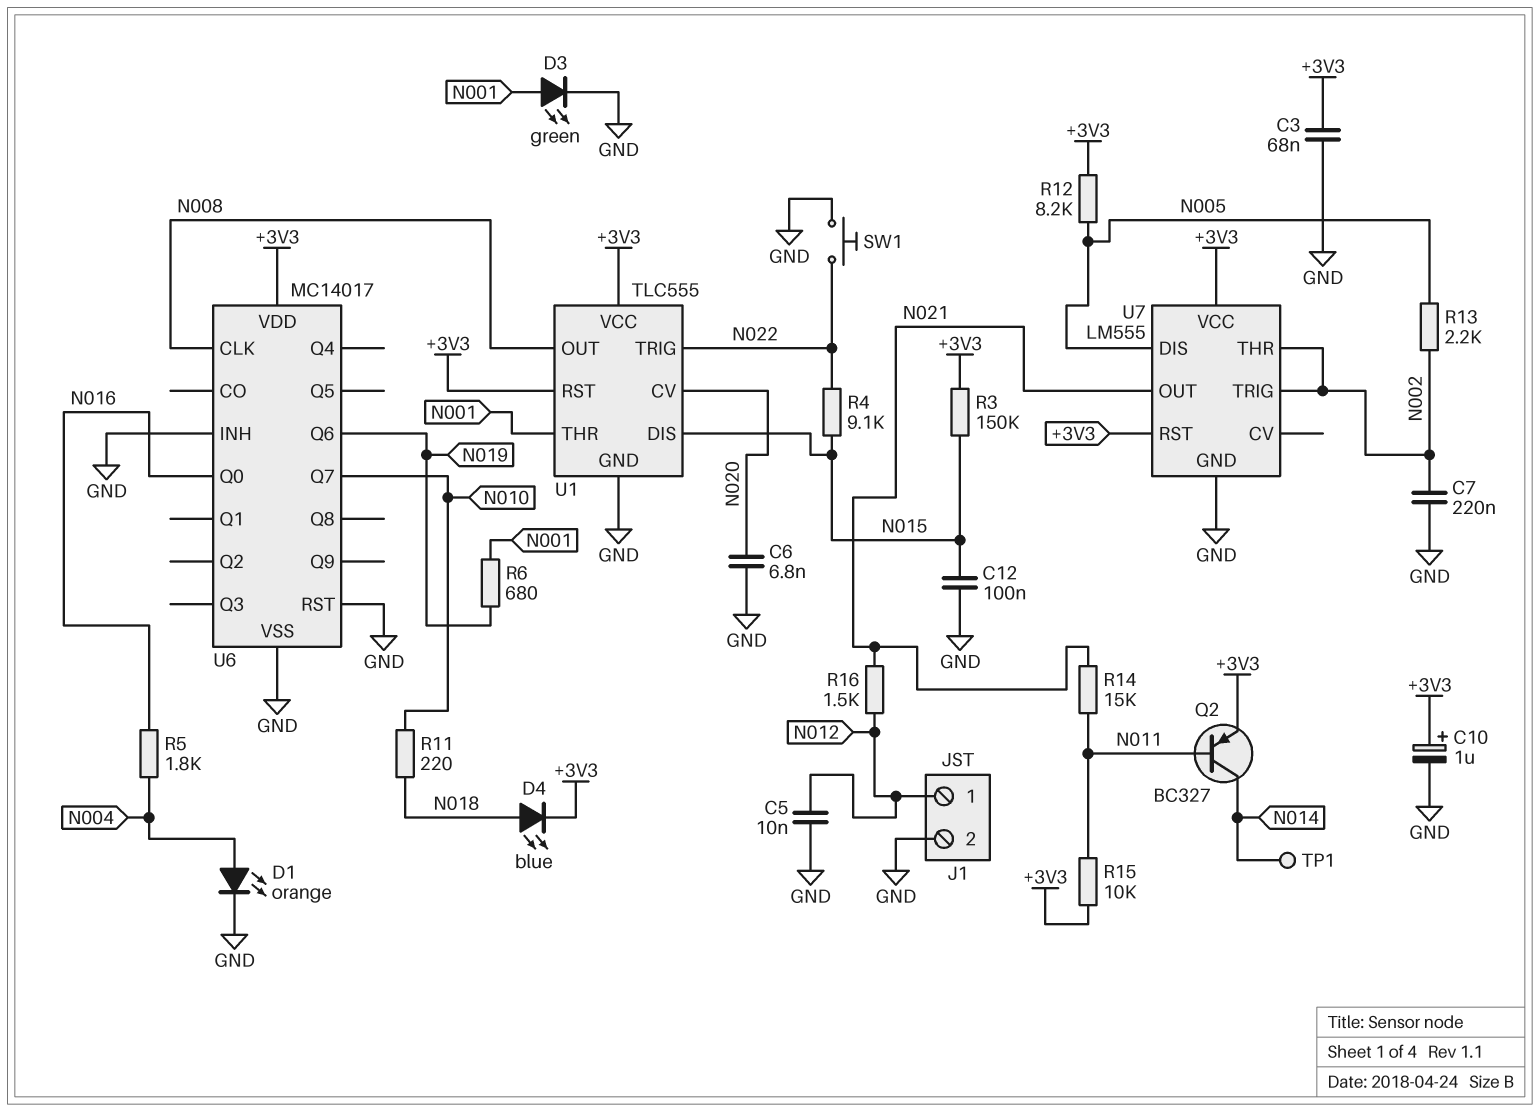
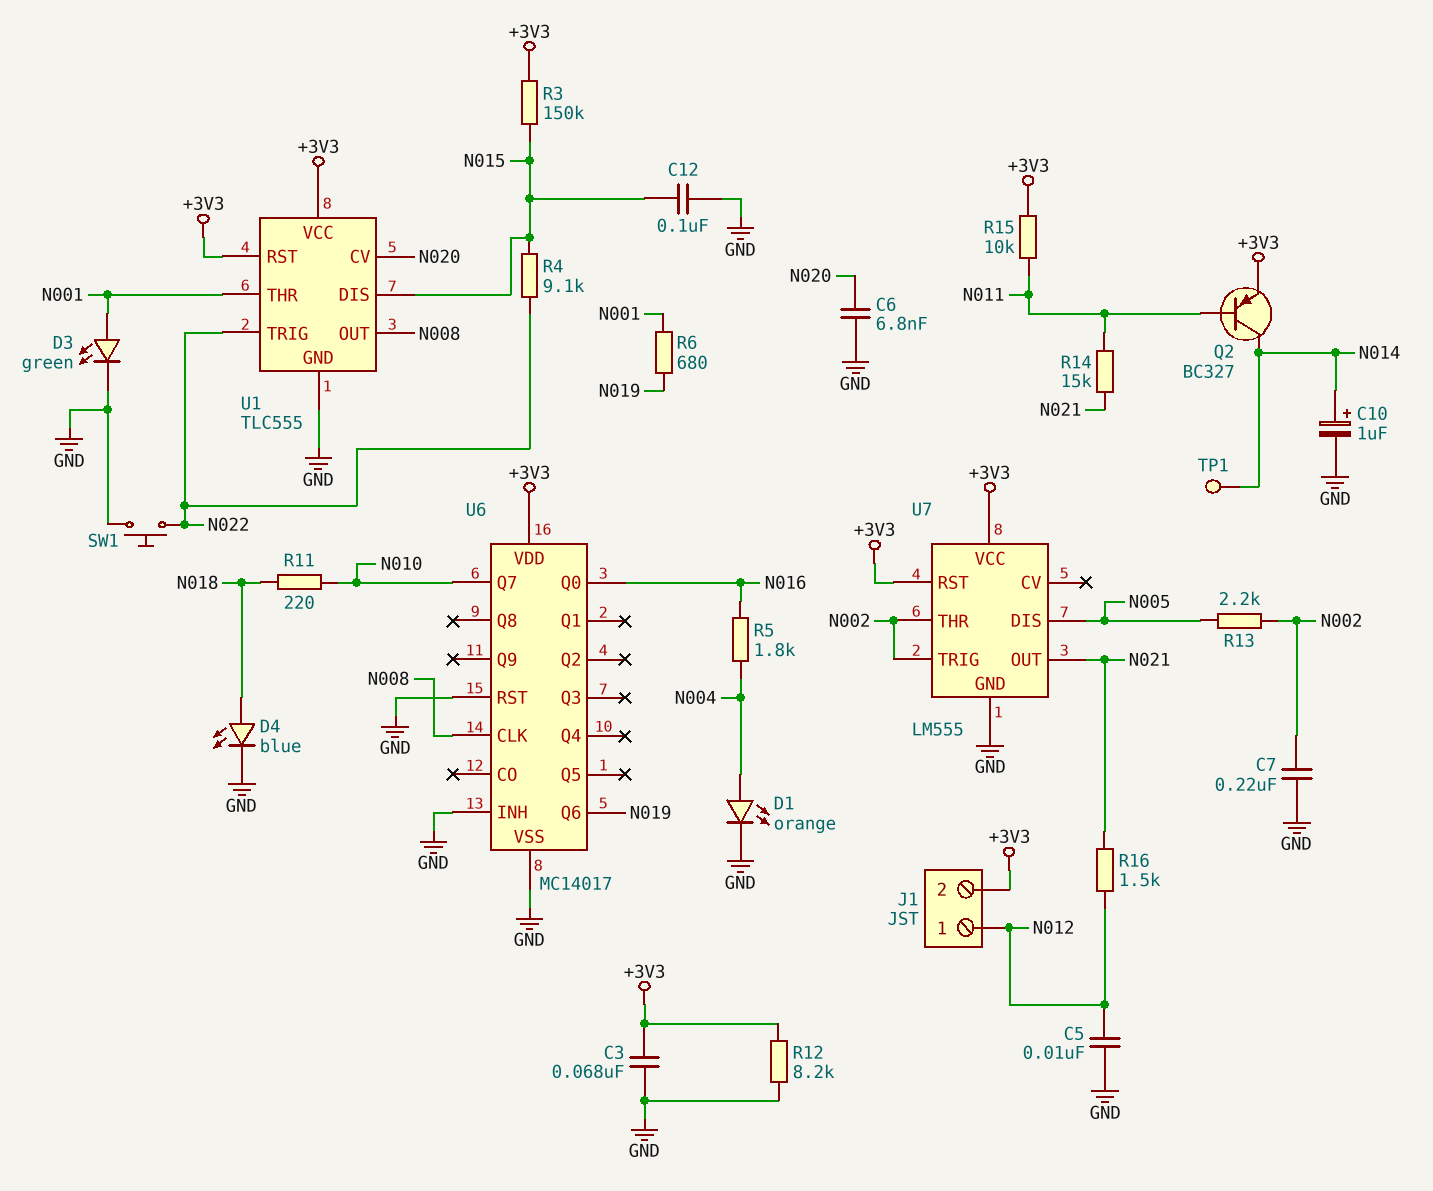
C10: 1uF (plus +3V3, minus GND) -> 1uF (plus N014, minus GND)
D4: LED blue (A N018, K +3V3) -> LED blue (A N018, K GND)
J1 pin 2: GND -> +3V3
R12: 8.2k (+3V3, N005) -> 8.2k (+3V3, GND)

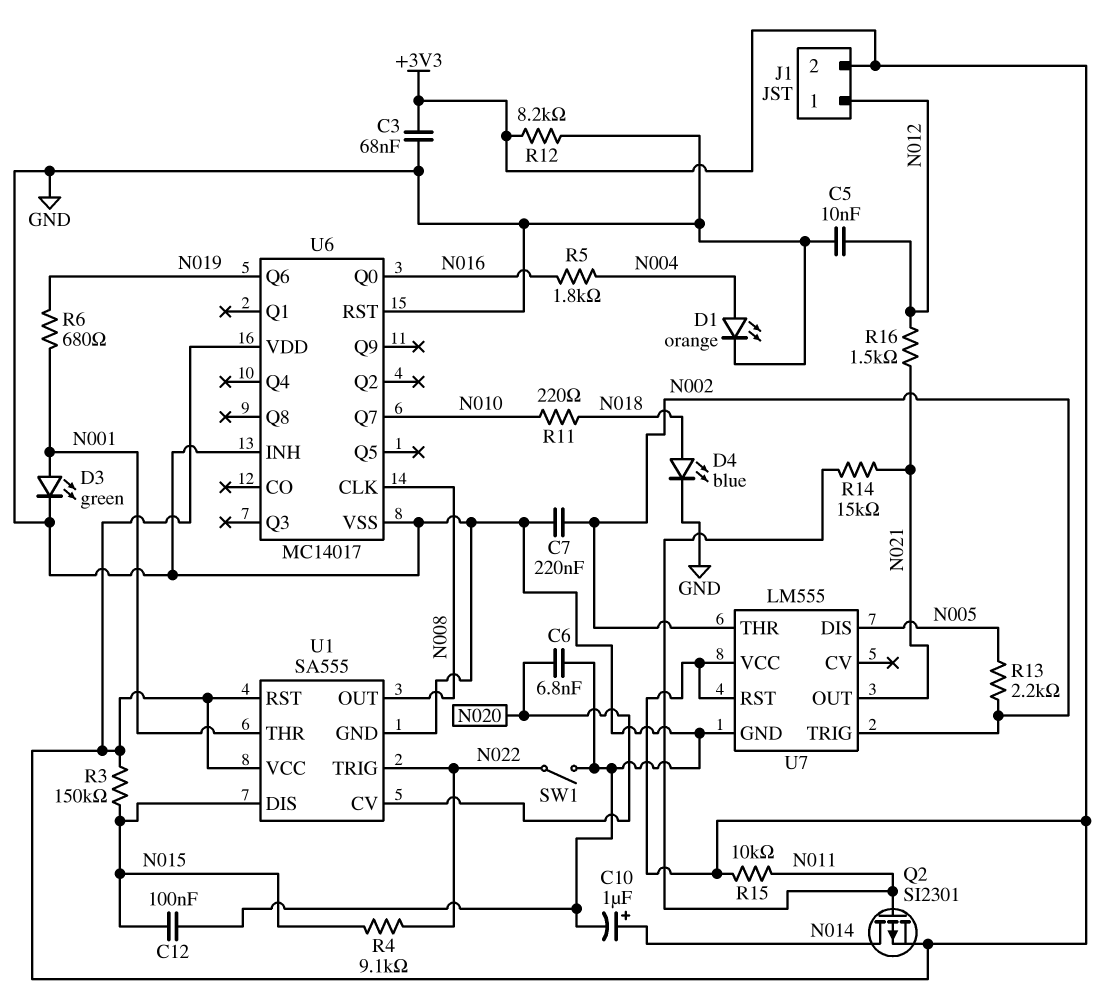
Q2: PNP BC327 (B N011, C N014, E +3V3) -> PMOS SI2301 (G N011, D N014, S +3V3)
SW1: button (GND, N022) -> switch (GND, N022)
TP1: test point (N014) -> none
U1: TLC555 -> SA555

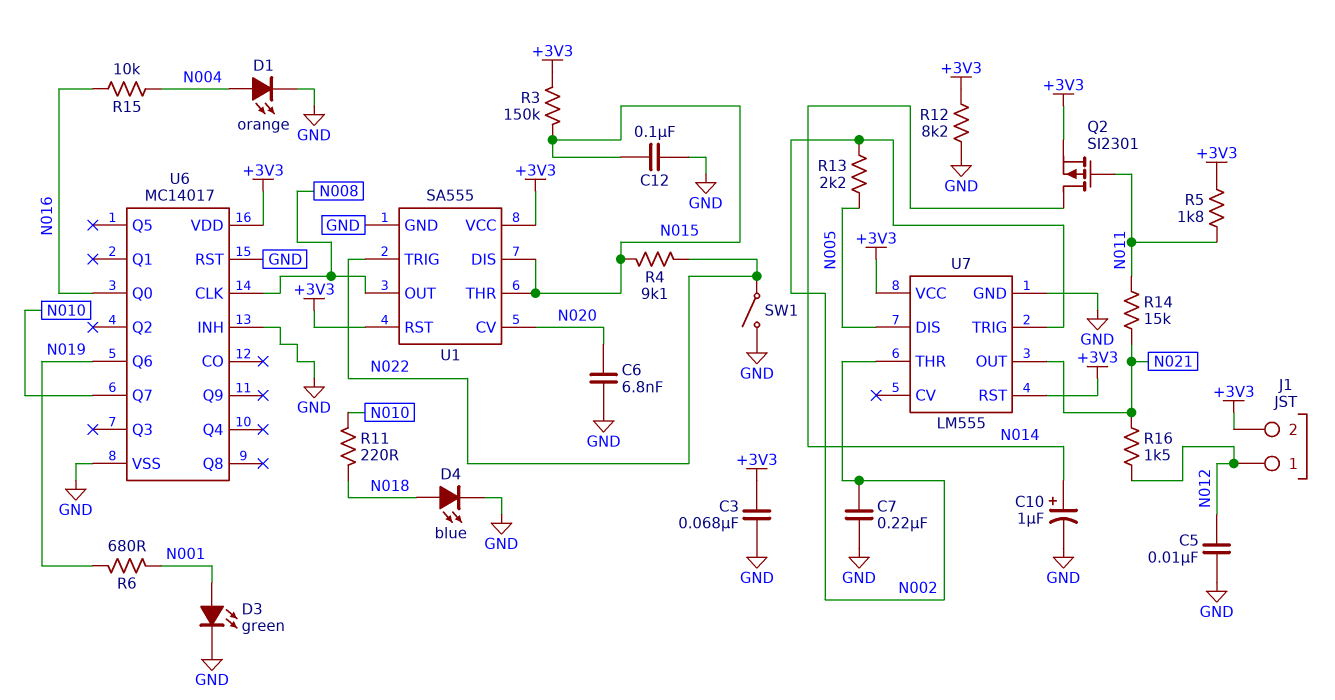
R5: 1.8k (N004, N016) -> 1.8k (+3V3, N011)
R15: 10k (+3V3, N011) -> 10k (N004, N016)
U1 pin THR: N001 -> N015

